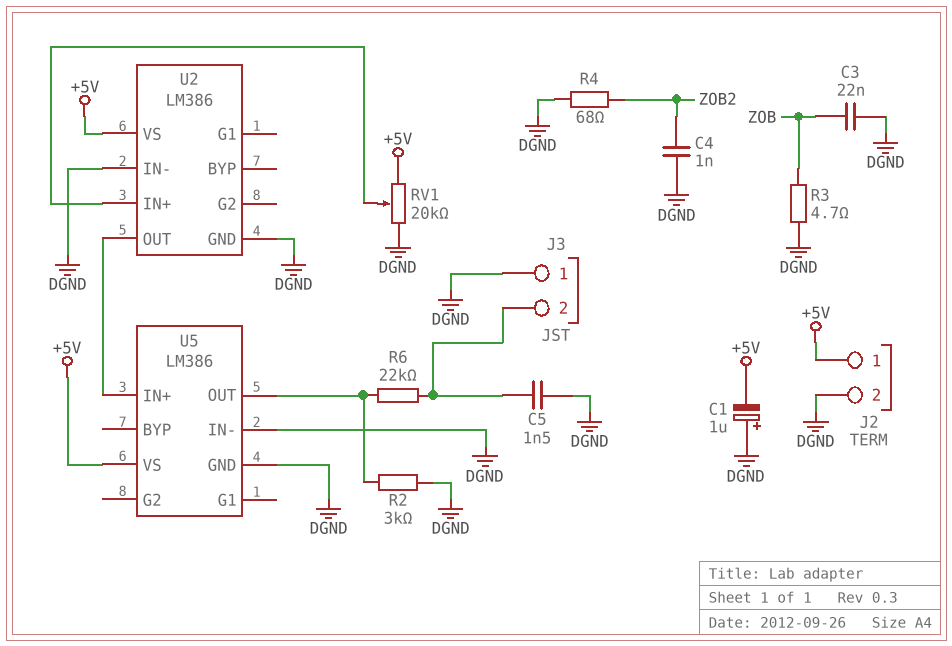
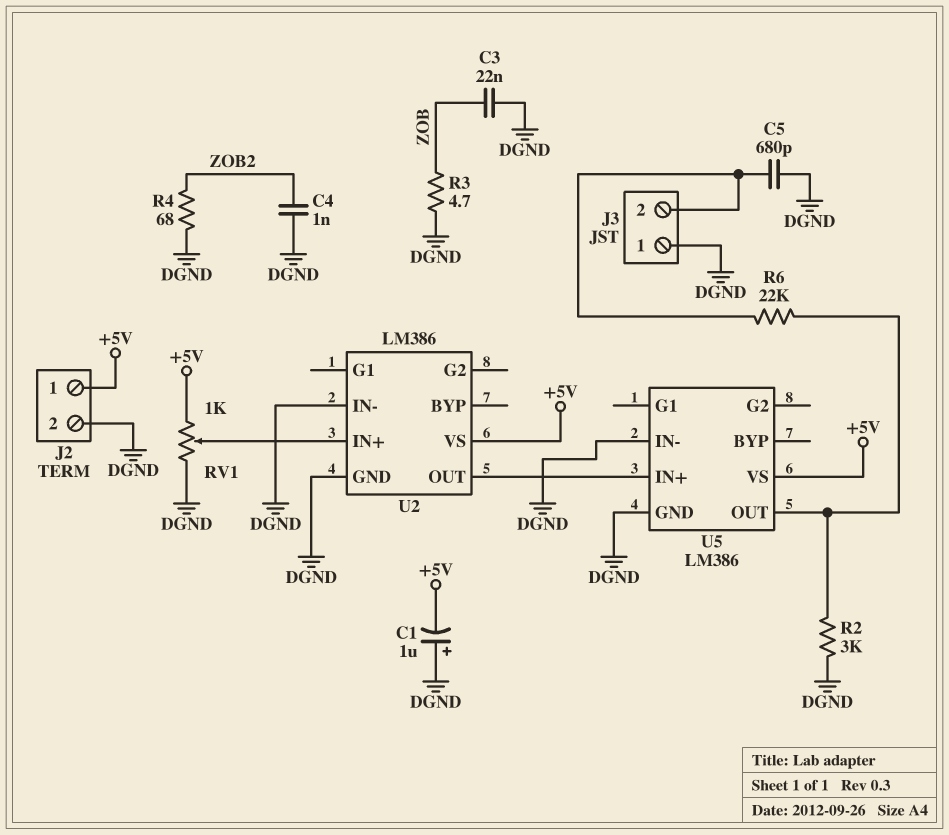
C5: 1.5nF (DGND, J3/2) -> 680pF (DGND, J3/2)
RV1: 20k (+5V, DGND, wiper U2/IN+) -> 1k (+5V, DGND, wiper U2/IN+)

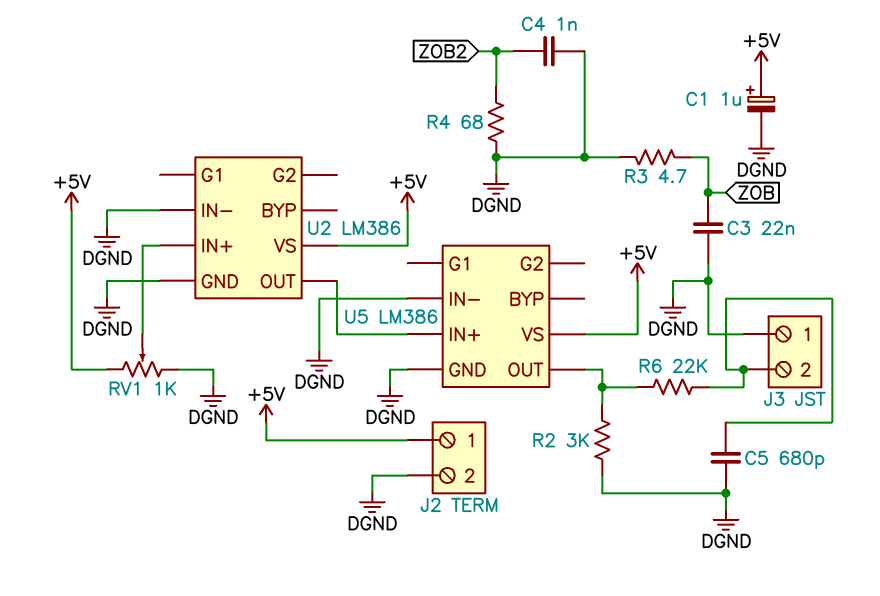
C1: 1uF (plus DGND, minus +5V) -> 1uF (plus +5V, minus DGND)

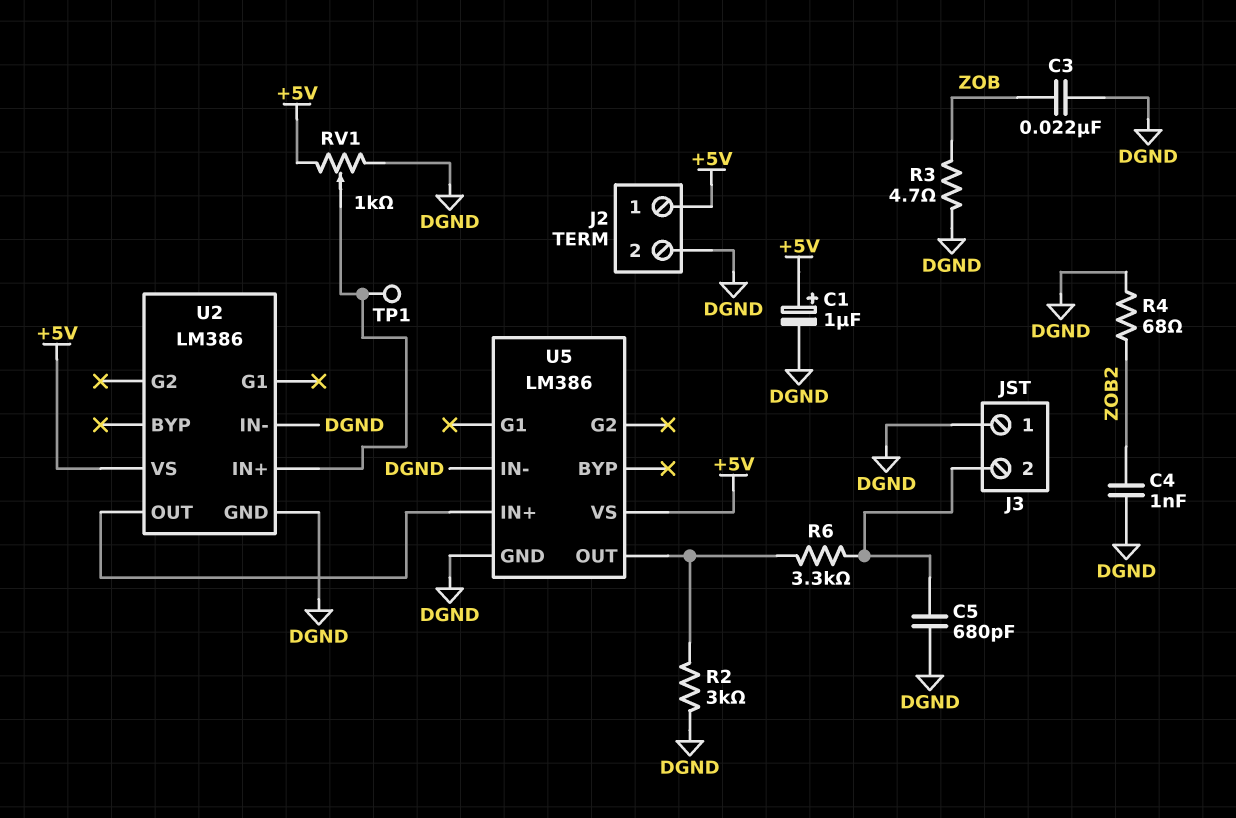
R6: 22k (J3/2, U5/OUT) -> 3.3k (J3/2, U5/OUT)
TP1: none -> test point (U2/IN+)

